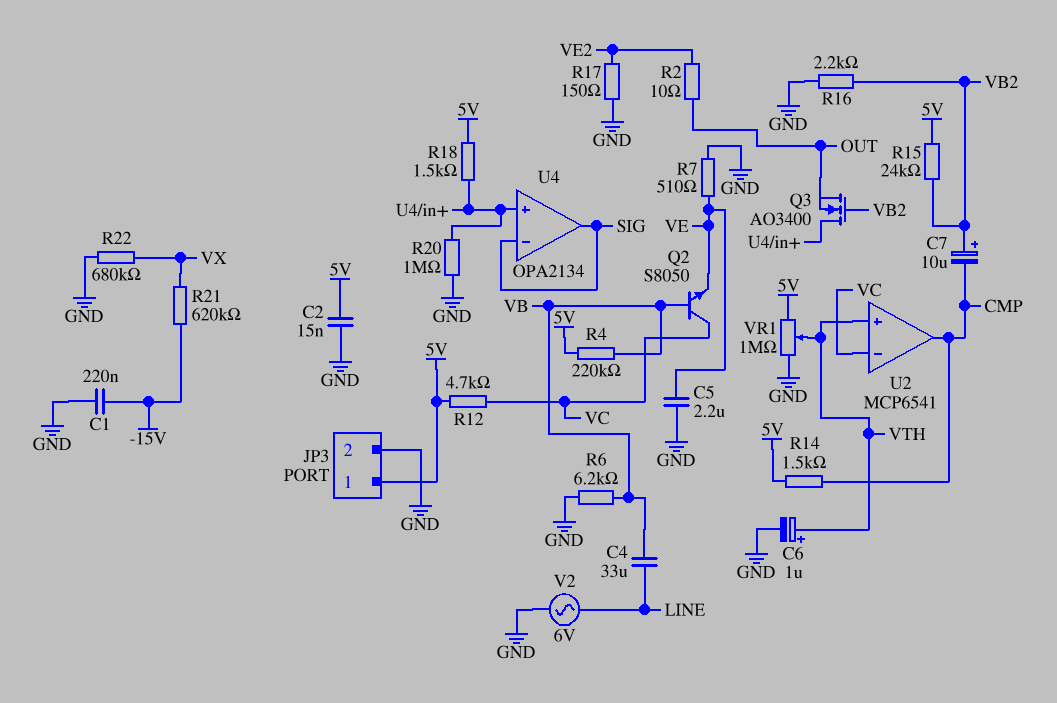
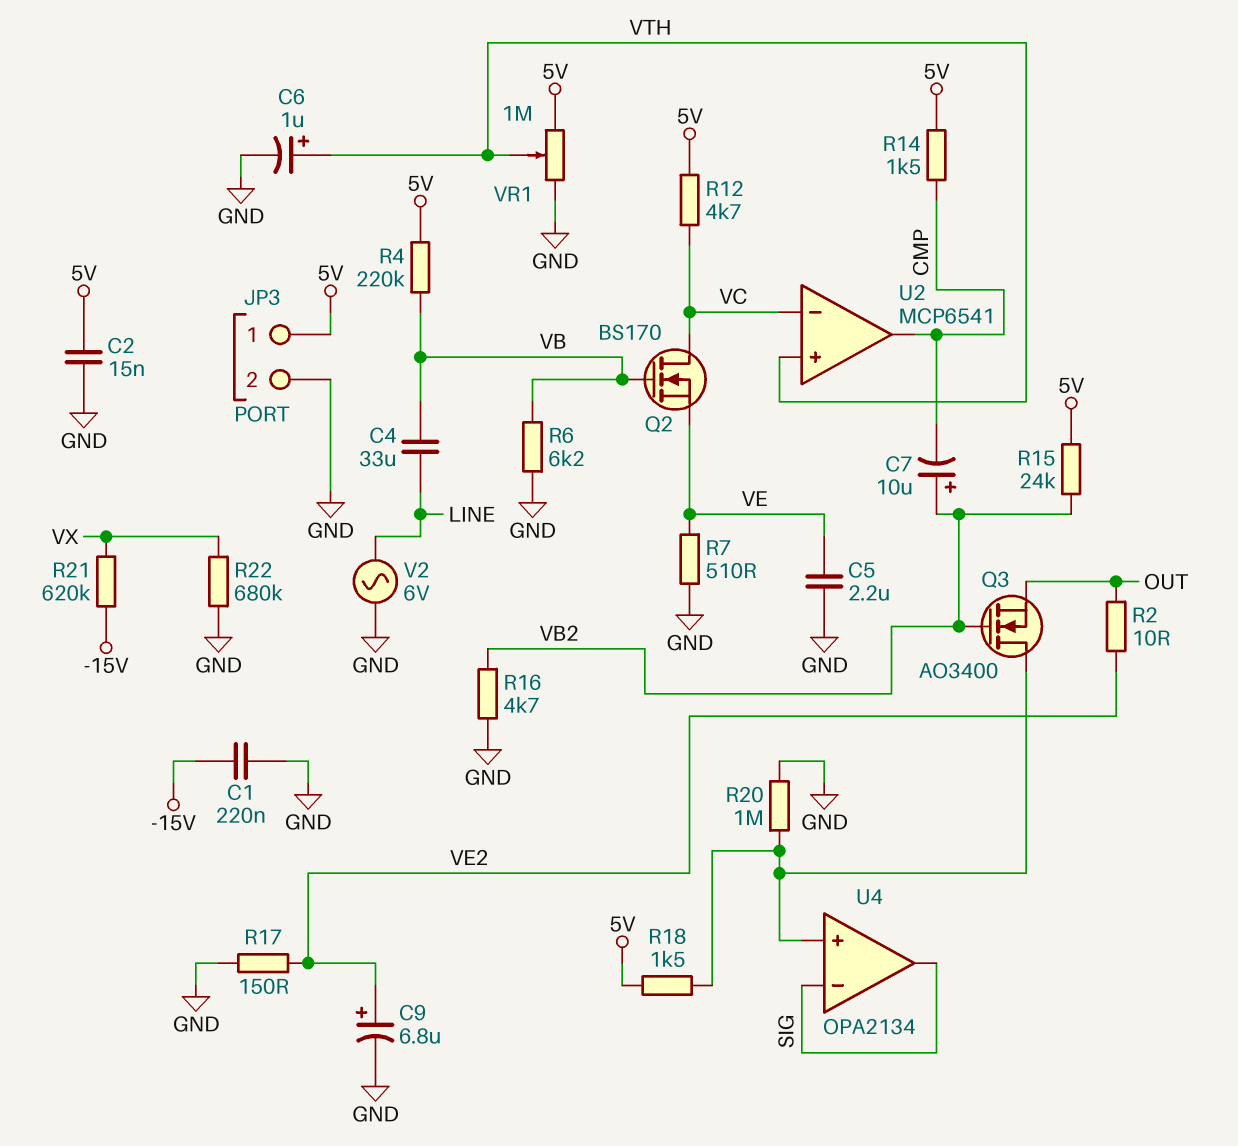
C9: none -> 6.8uF (plus VE2, minus GND)
Q2: NPN S8050 (B VB, C VC, E VE) -> NMOS BS170 (G VB, D VC, S VE)
R16: 2.2k (GND, VB2) -> 4.7k (GND, VB2)

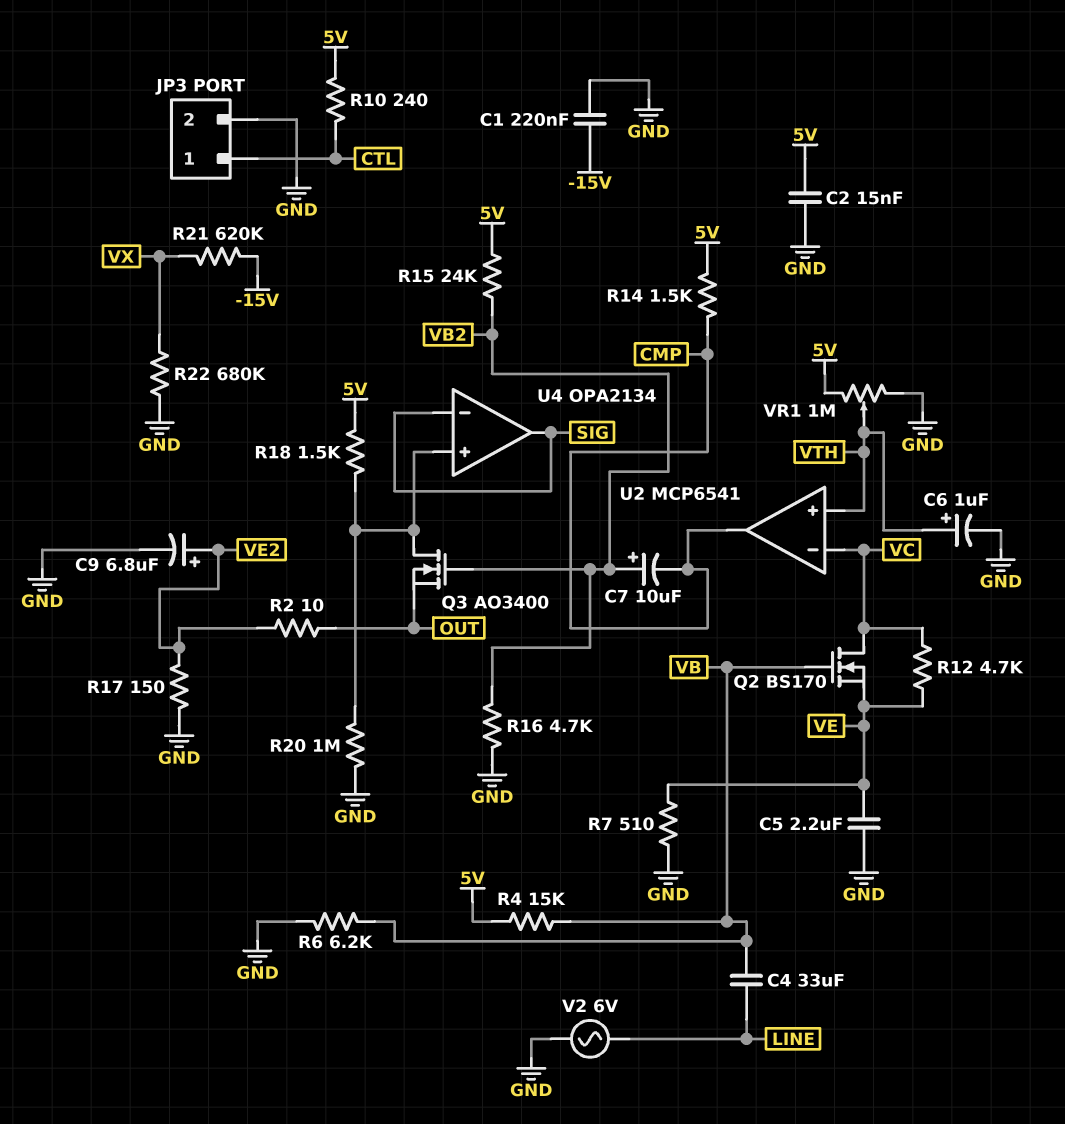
JP3 pin 1: 5V -> CTL
R4: 220k (5V, VB) -> 15k (5V, VB)
R10: none -> 240 (5V, CTL)
R12: 4.7k (5V, VC) -> 4.7k (VC, VE)

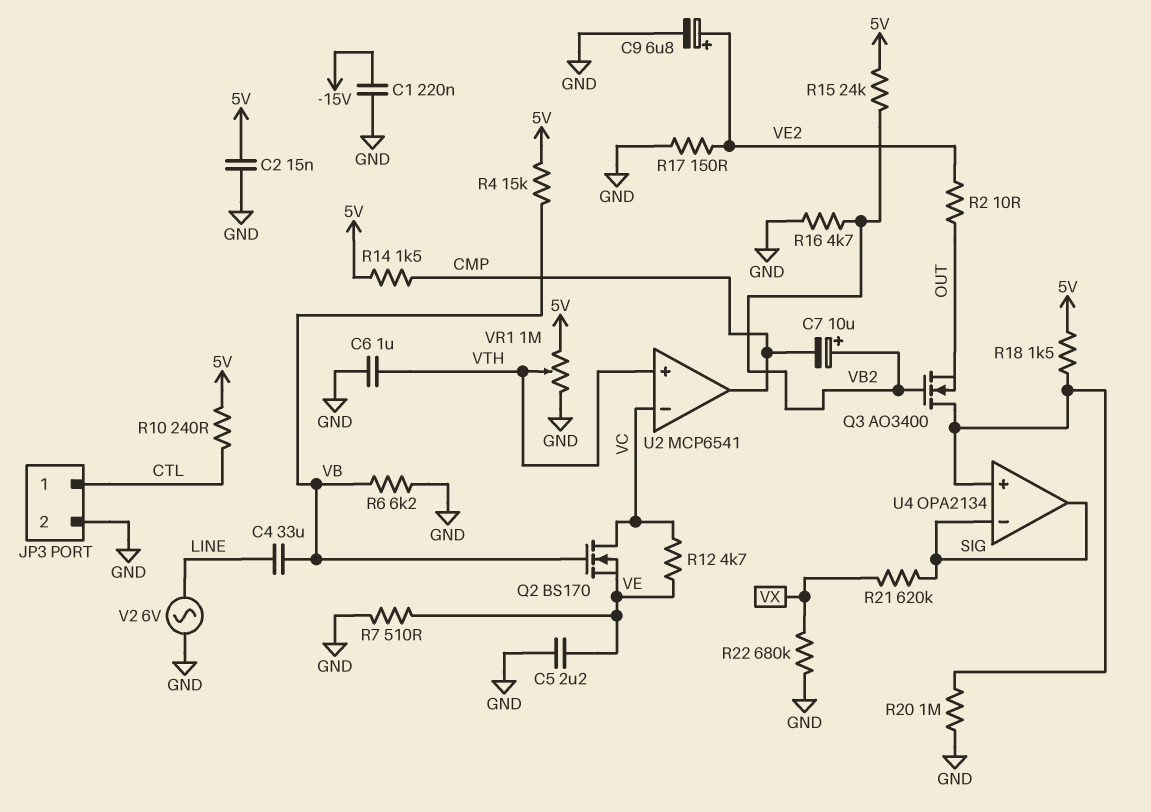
C6: 1uF (plus VTH, minus GND) -> 1uF (GND, VTH)
R21: 620k (-15V, VX) -> 620k (SIG, VX)

